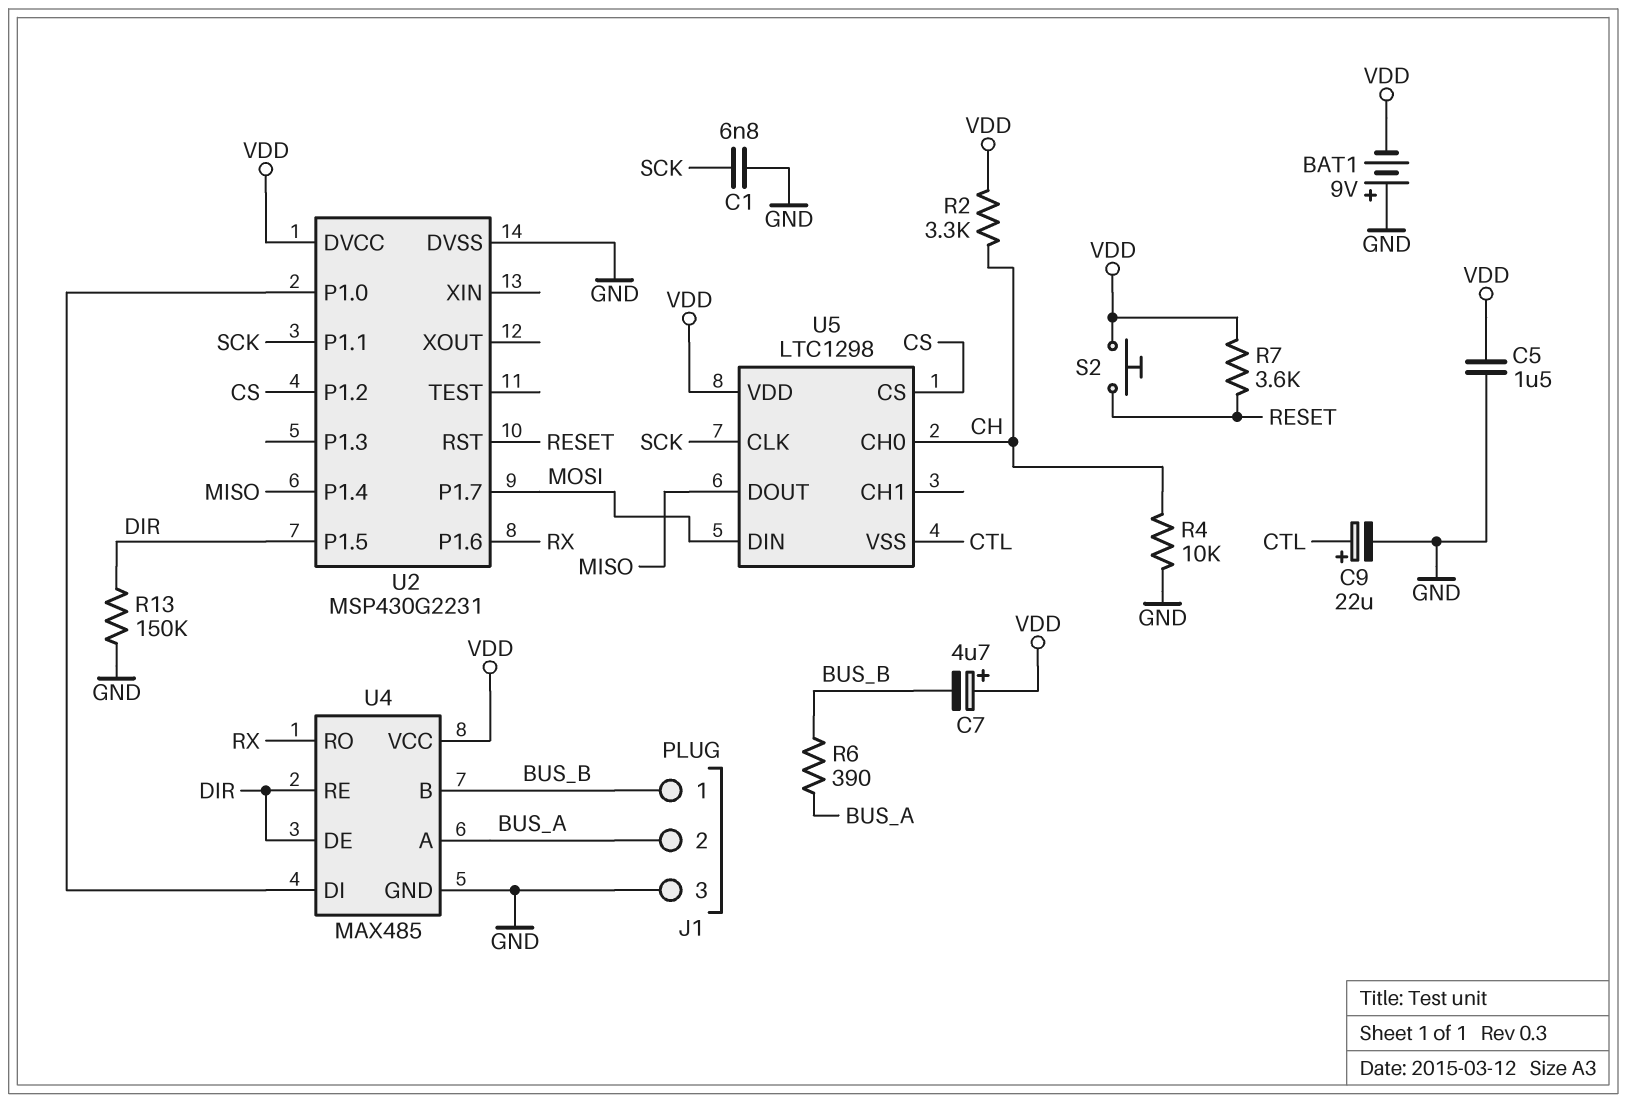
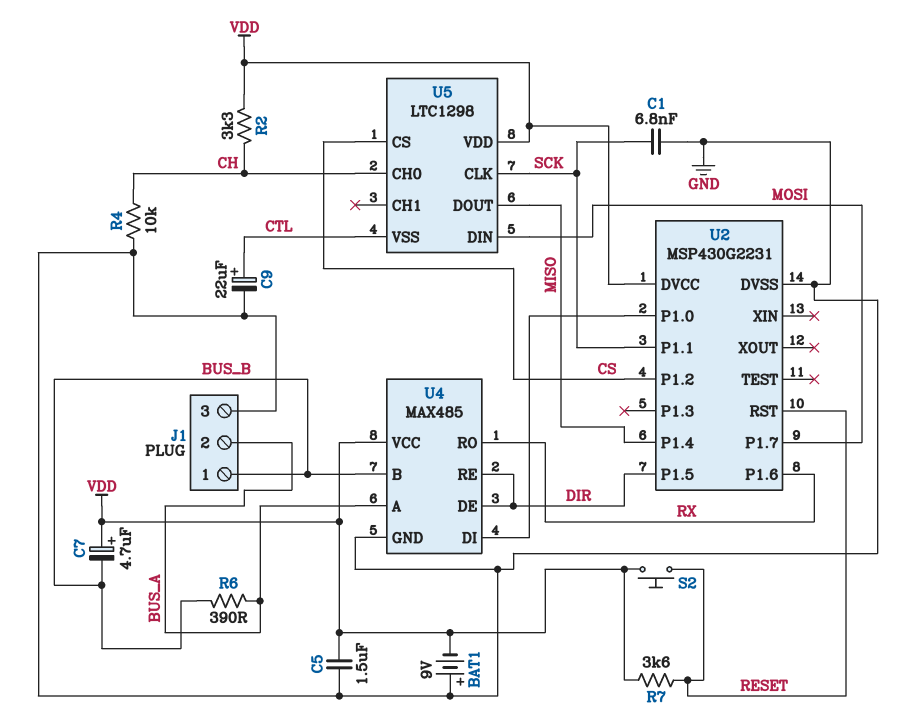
R13: 150k (DIR, GND) -> none

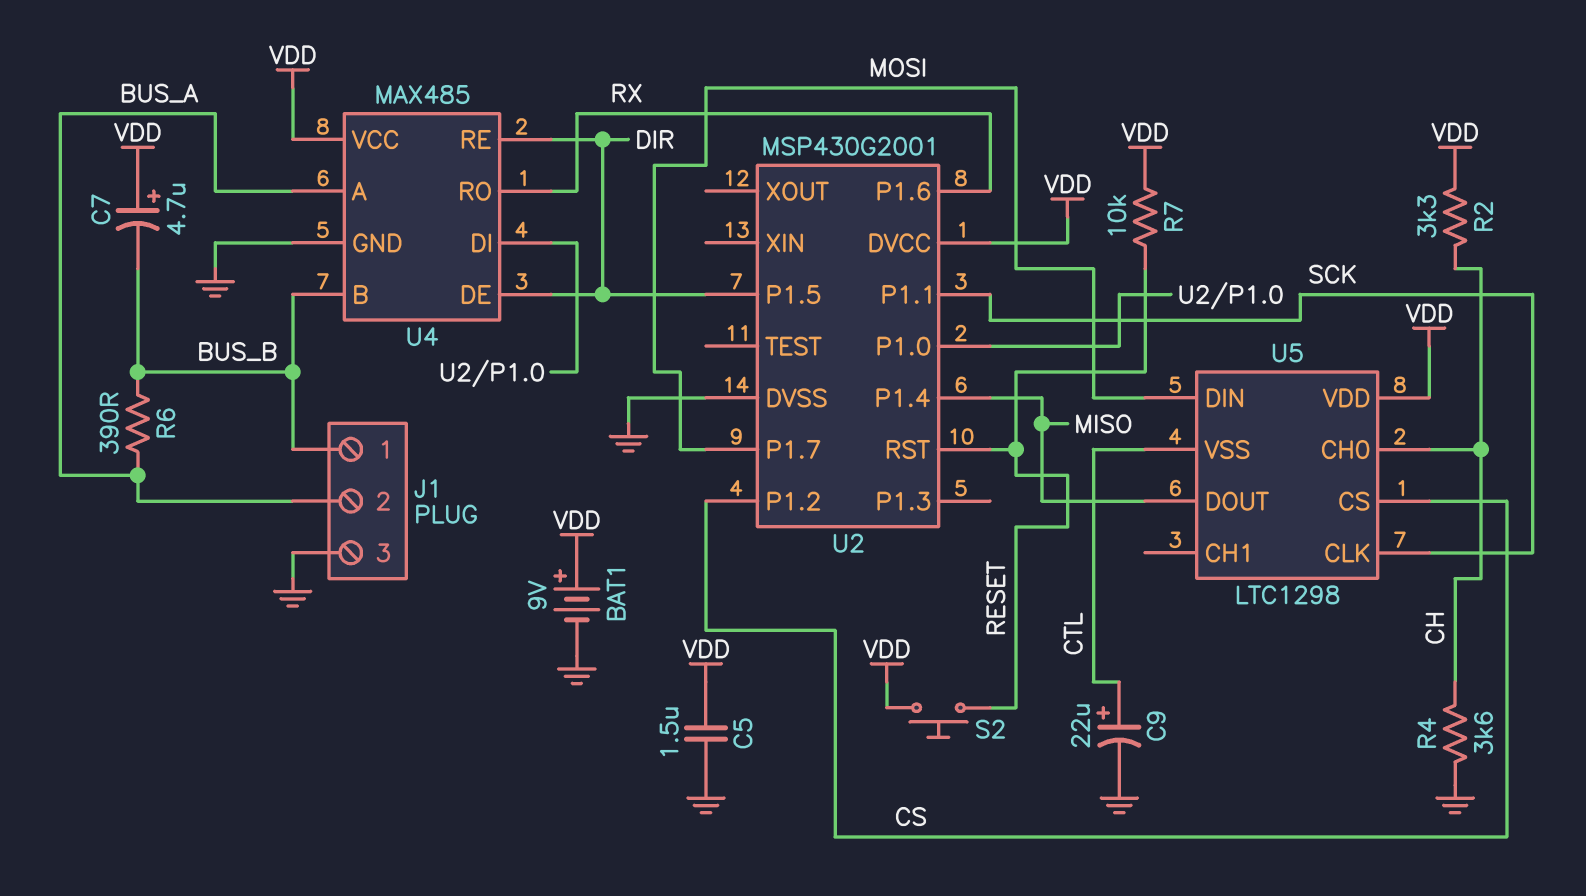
BAT1: 9V (plus GND, minus VDD) -> 9V (plus VDD, minus GND)
C1: 6.8nF (GND, SCK) -> none
R4: 10k (CH, GND) -> 3.6k (CH, GND)
R7: 3.6k (RESET, VDD) -> 10k (RESET, VDD)
U2: MSP430G2231 -> MSP430G2001

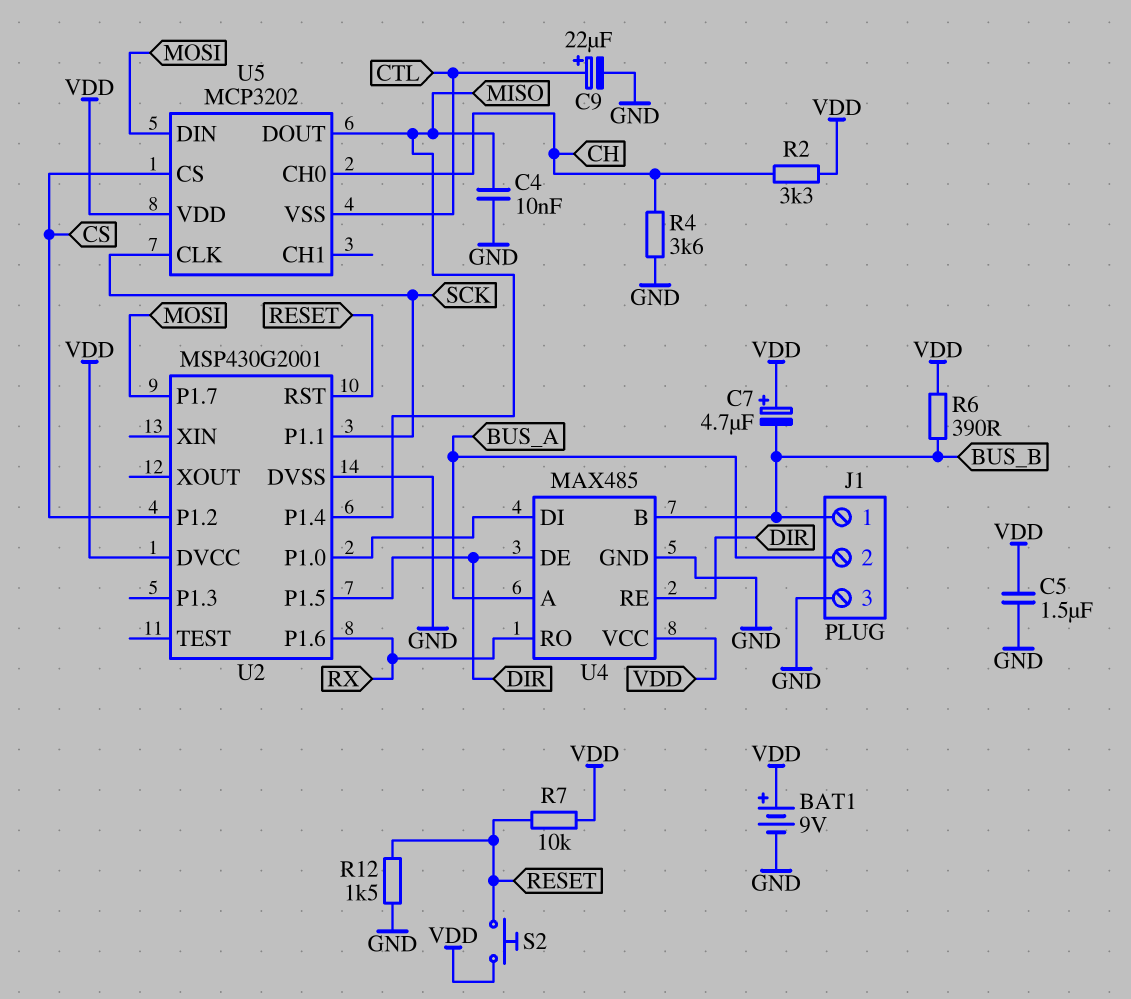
C4: none -> 10nF (GND, MISO)
R6: 390 (BUS_A, BUS_B) -> 390 (BUS_B, VDD)
R12: none -> 1.5k (GND, RESET)
U5: LTC1298 -> MCP3202

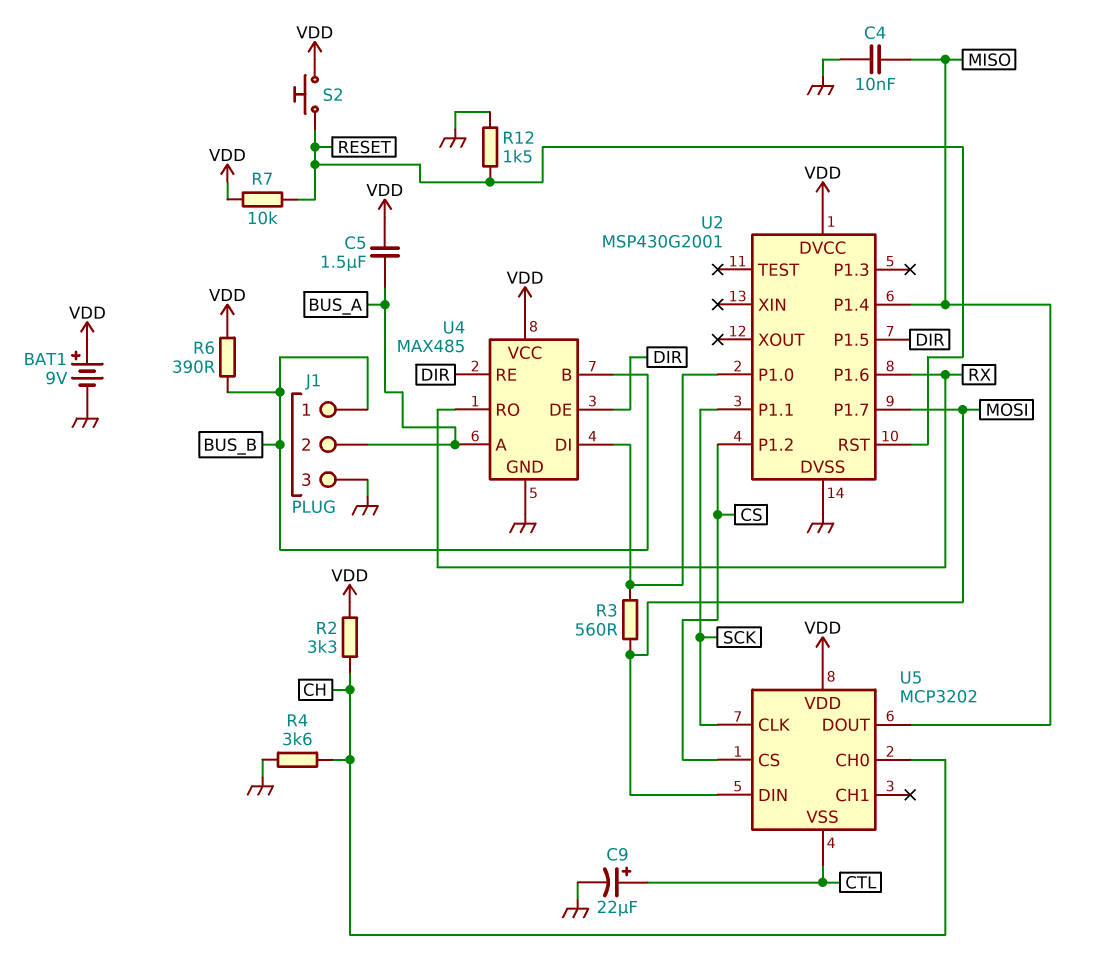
C5: 1.5uF (GND, VDD) -> 1.5uF (BUS_A, VDD)
C7: 4.7uF (plus VDD, minus BUS_B) -> none
R3: none -> 560 (MOSI, U2/P1.0)

